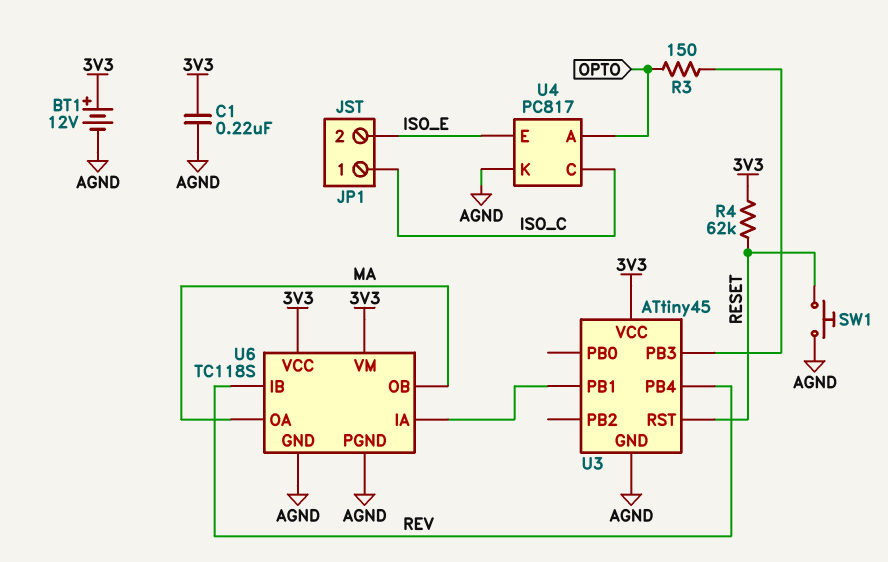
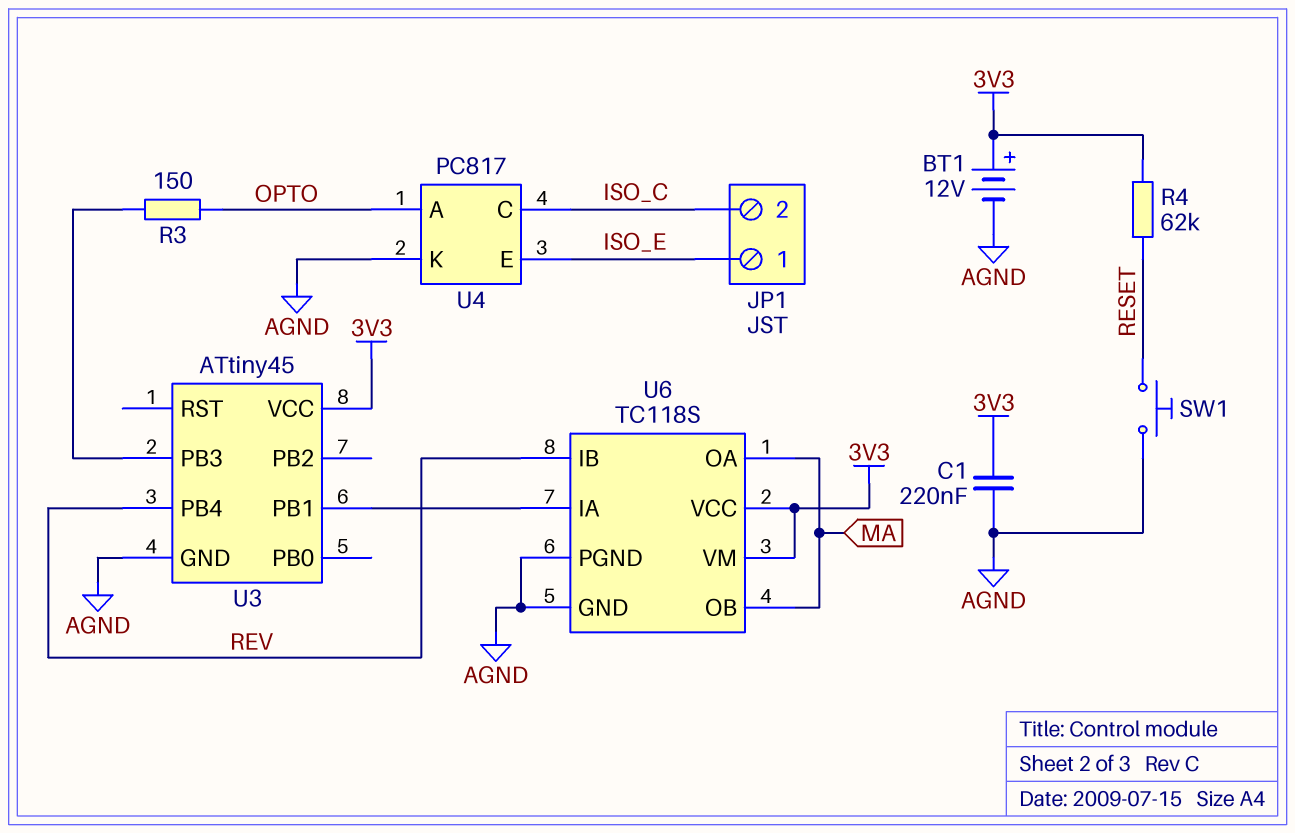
JP1 pin 1: ISO_C -> ISO_E
JP1 pin 2: ISO_E -> ISO_C
U3 pin RST: RESET -> none

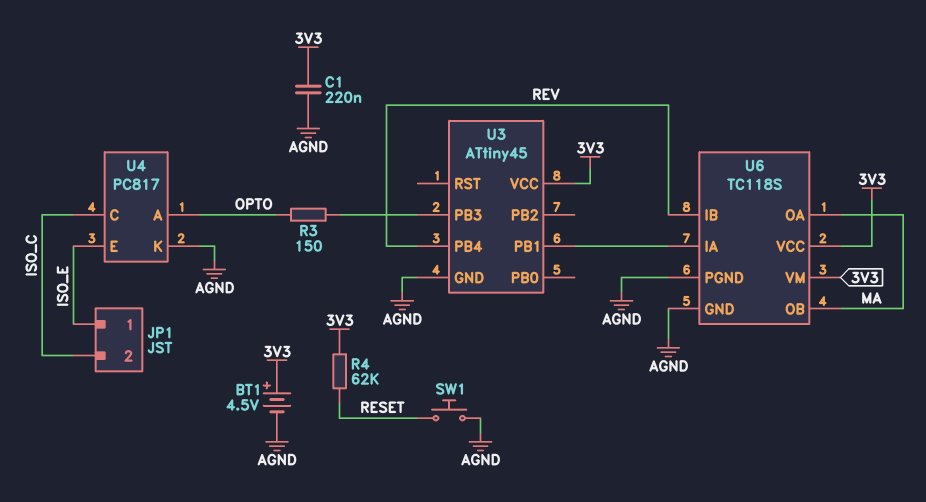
BT1: 12V (plus 3V3, minus AGND) -> 4.5V (plus 3V3, minus AGND)

